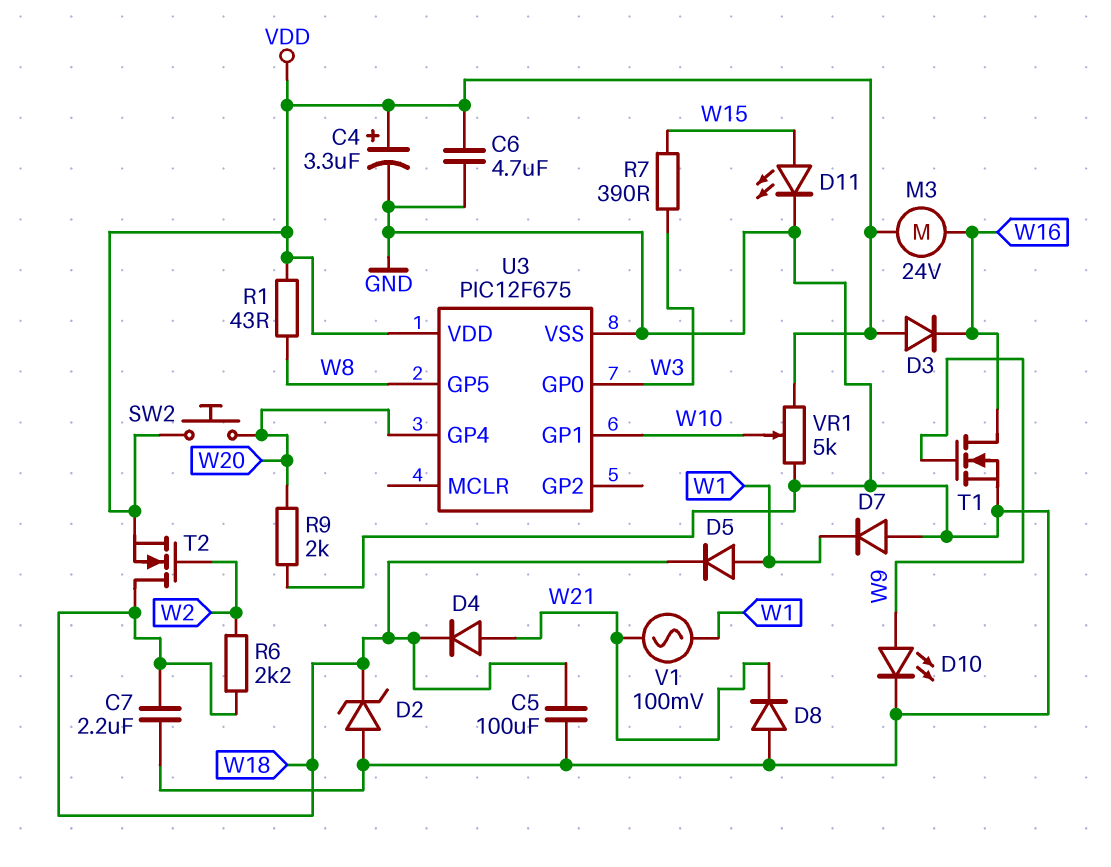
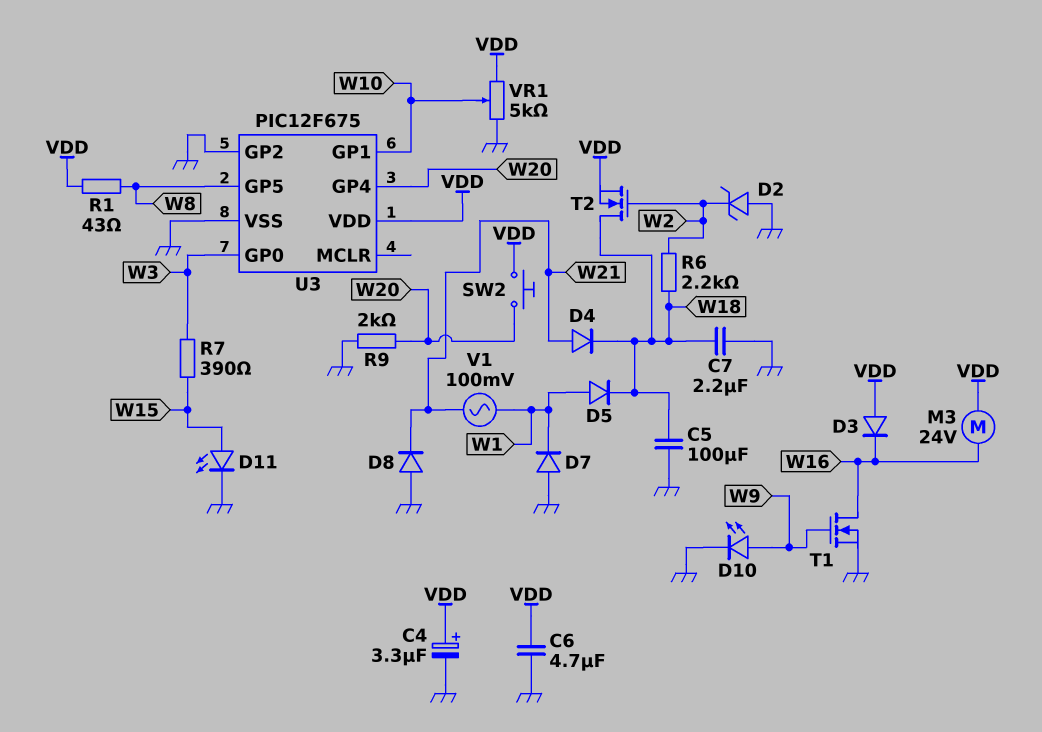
D2: zener (A GND, K W18) -> zener (A GND, K W2)
U3 pin GP2: none -> GND

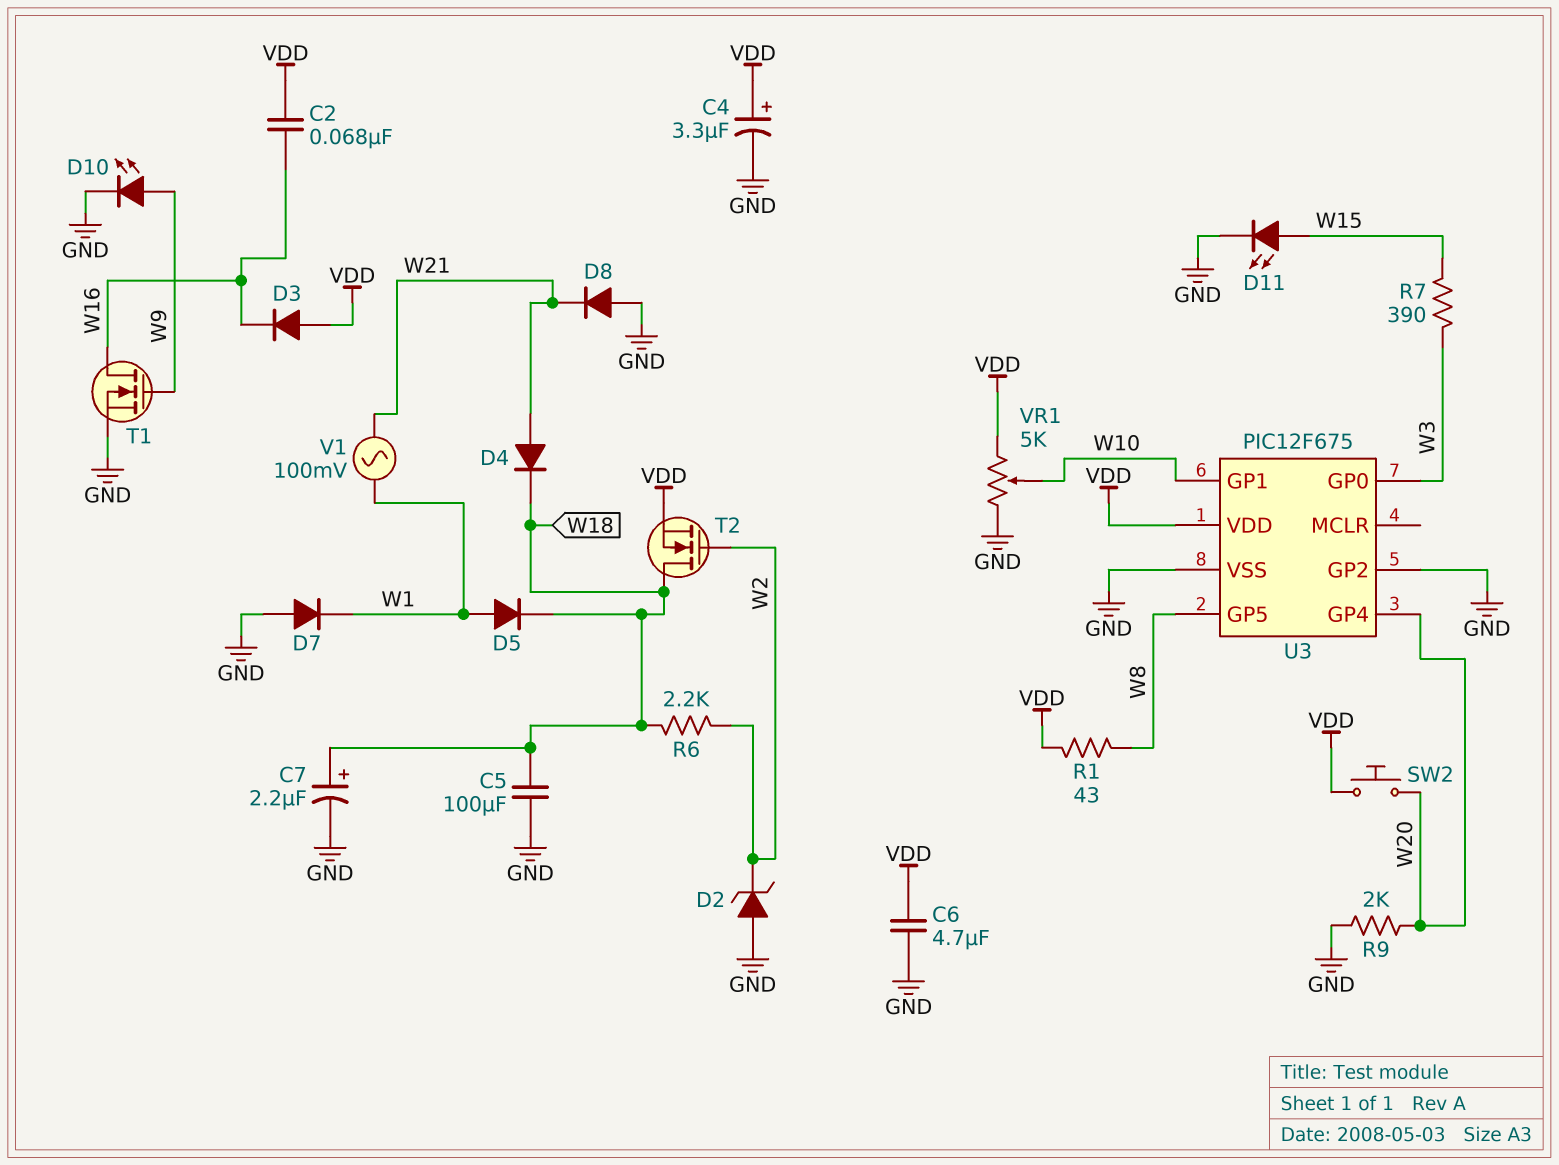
C2: none -> 68nF (VDD, W16)
C7: 2.2uF (GND, W18) -> 2.2uF (plus W18, minus GND)
M3: motor 24V (VDD, W16) -> none

